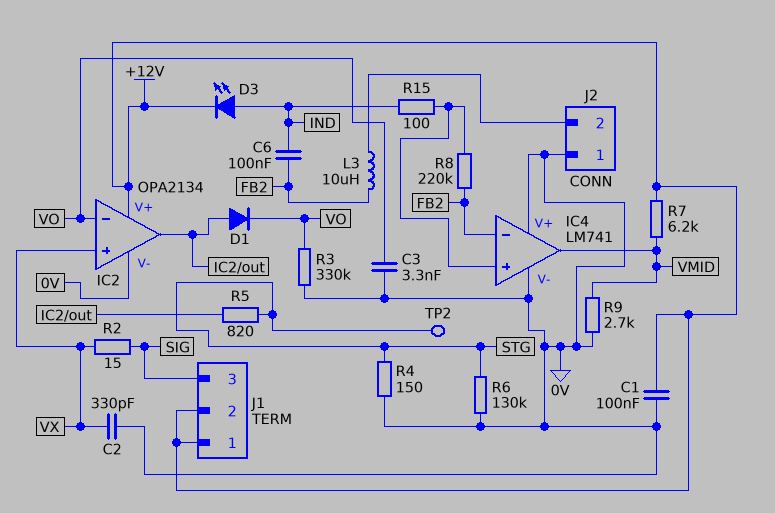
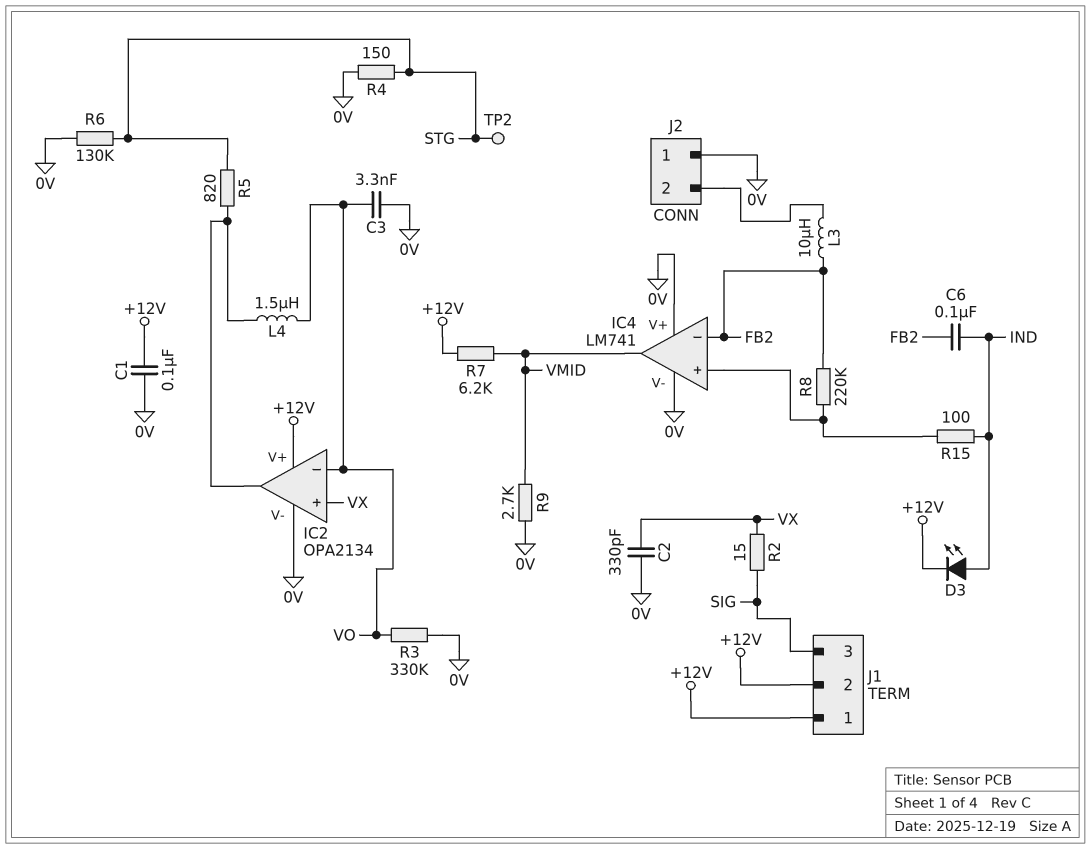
D1: diode (A IC2/out, K VO) -> none
L4: none -> 1.5uH (IC2/out, VO)

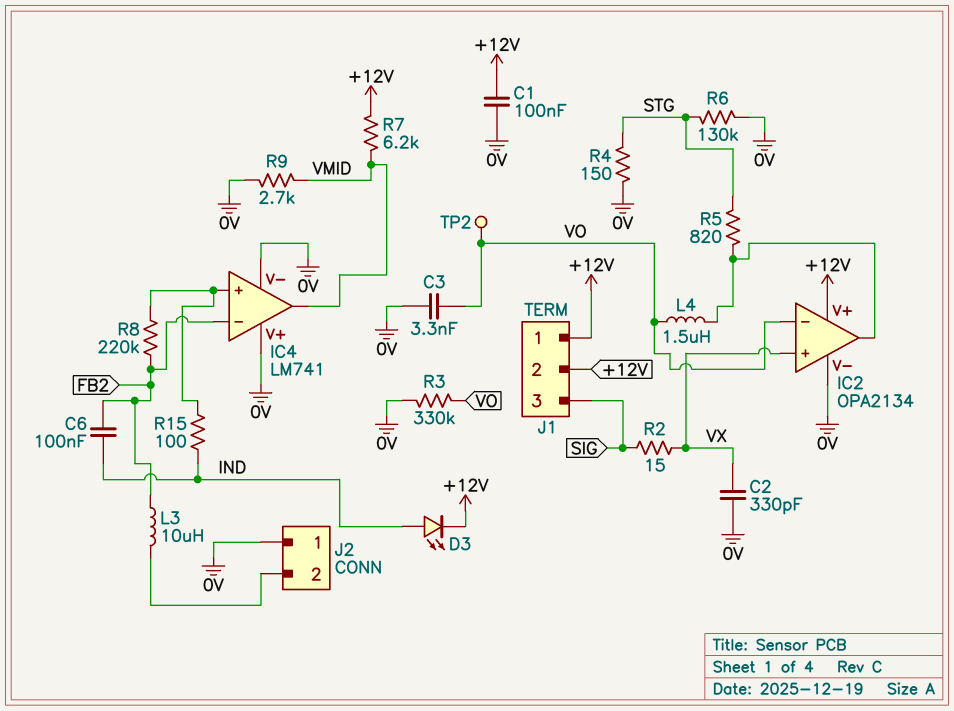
TP2: test point (STG) -> test point (VO)

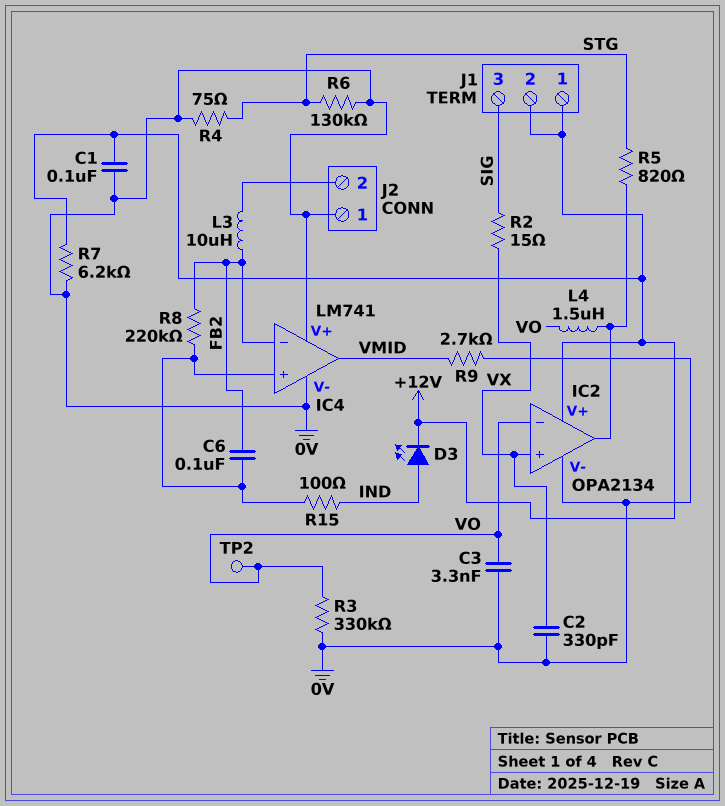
C6: 100nF (FB2, IND) -> 100nF (FB2, IC4/in+)
R4: 150 (0V, STG) -> 75 (0V, STG)
R7: 6.2k (+12V, VMID) -> 6.2k (+12V, 0V)

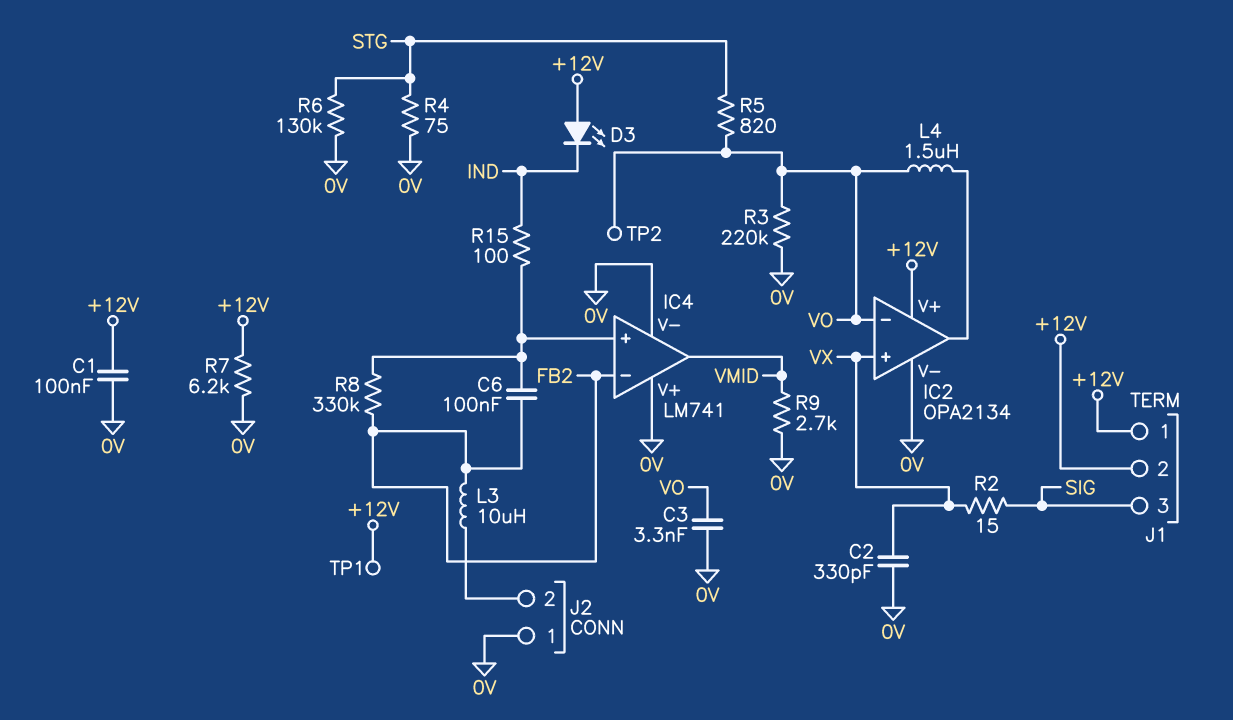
D3: LED (A IND, K +12V) -> LED (A +12V, K IND)
R3: 330k (0V, VO) -> 220k (0V, VO)
R5: 820 (IC2/out, STG) -> 820 (STG, VO)
R8: 220k (FB2, IC4/in+) -> 330k (FB2, IC4/in+)
TP1: none -> test point (+12V)

